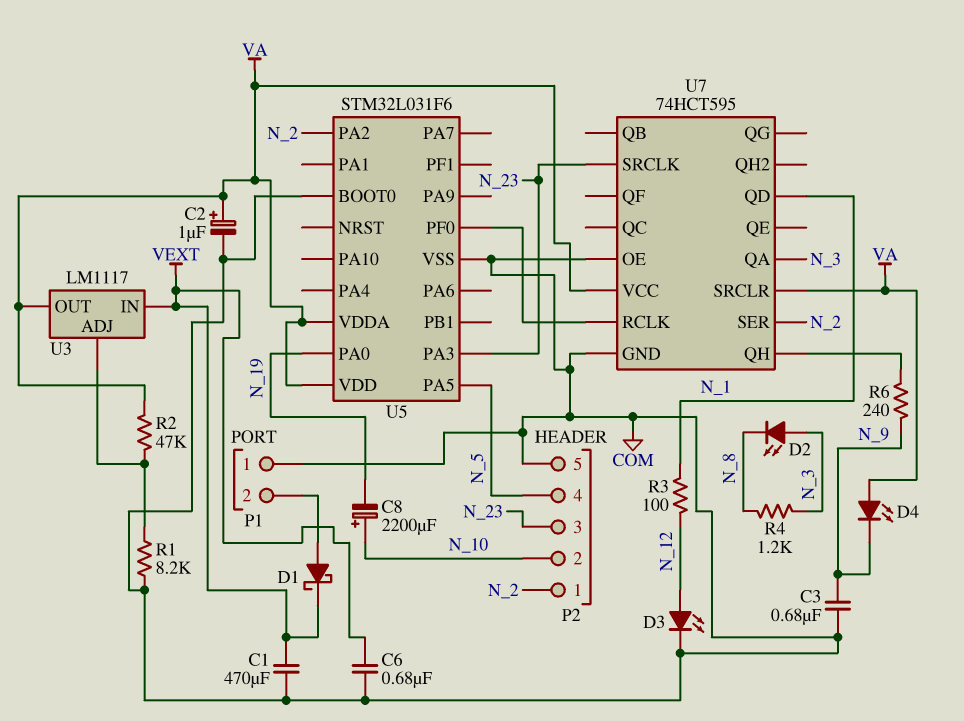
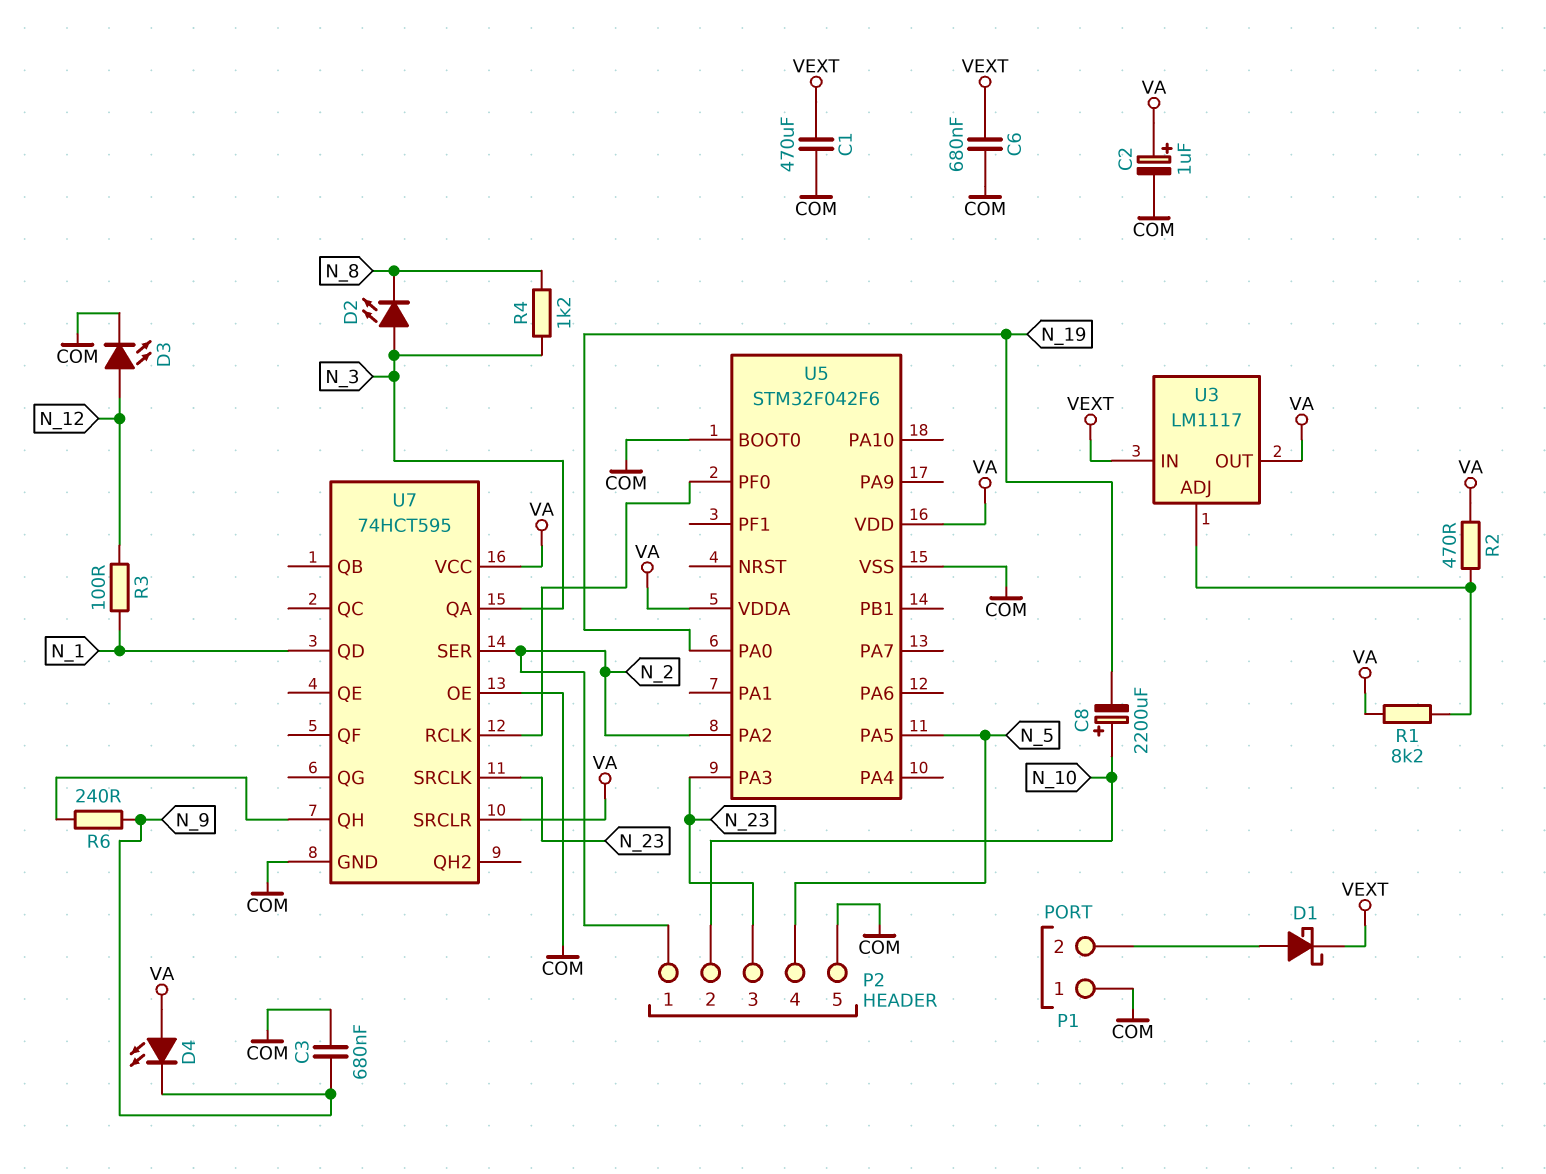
R1: 8.2k (COM, U3/ADJ) -> 8.2k (U3/ADJ, VA)
R2: 47k (U3/ADJ, VA) -> 470 (U3/ADJ, VA)
U5: STM32L031F6 -> STM32F042F6

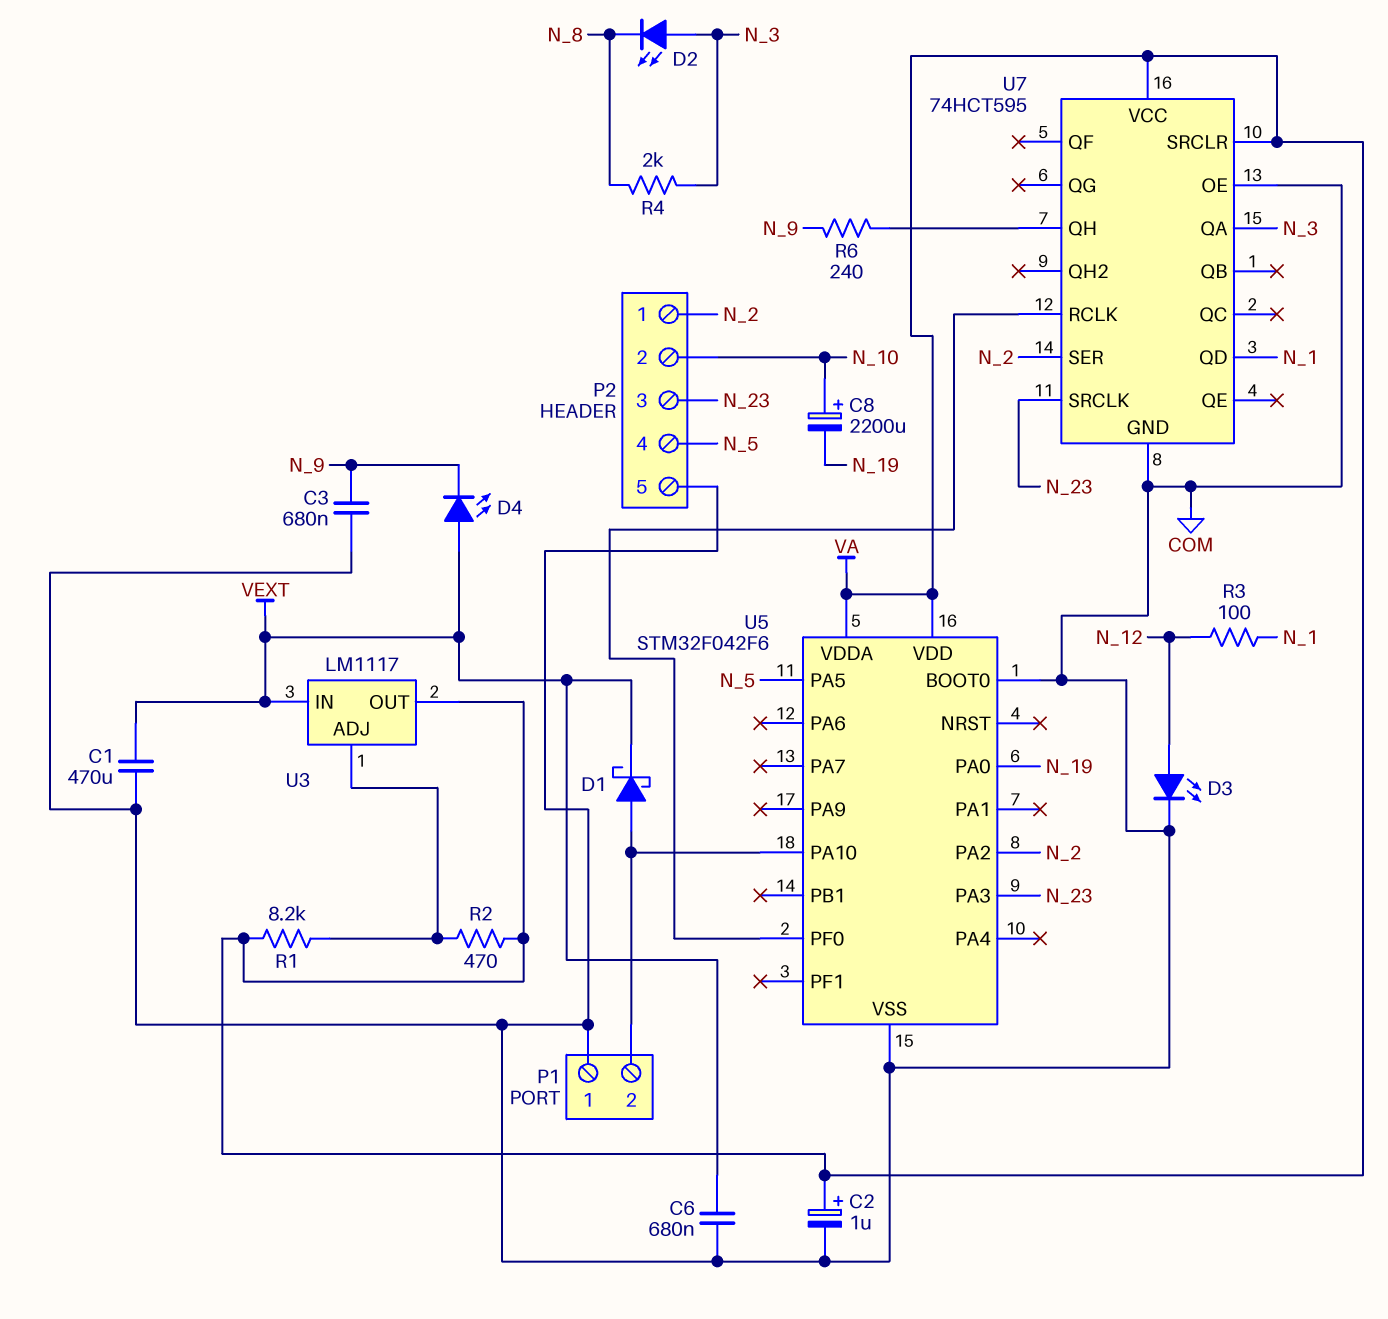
D4: LED (A VA, K N_9) -> LED (A VEXT, K N_9)
R4: 1.2k (N_3, N_8) -> 2k (N_3, N_8)
U5 pin PA10: none -> P1/2

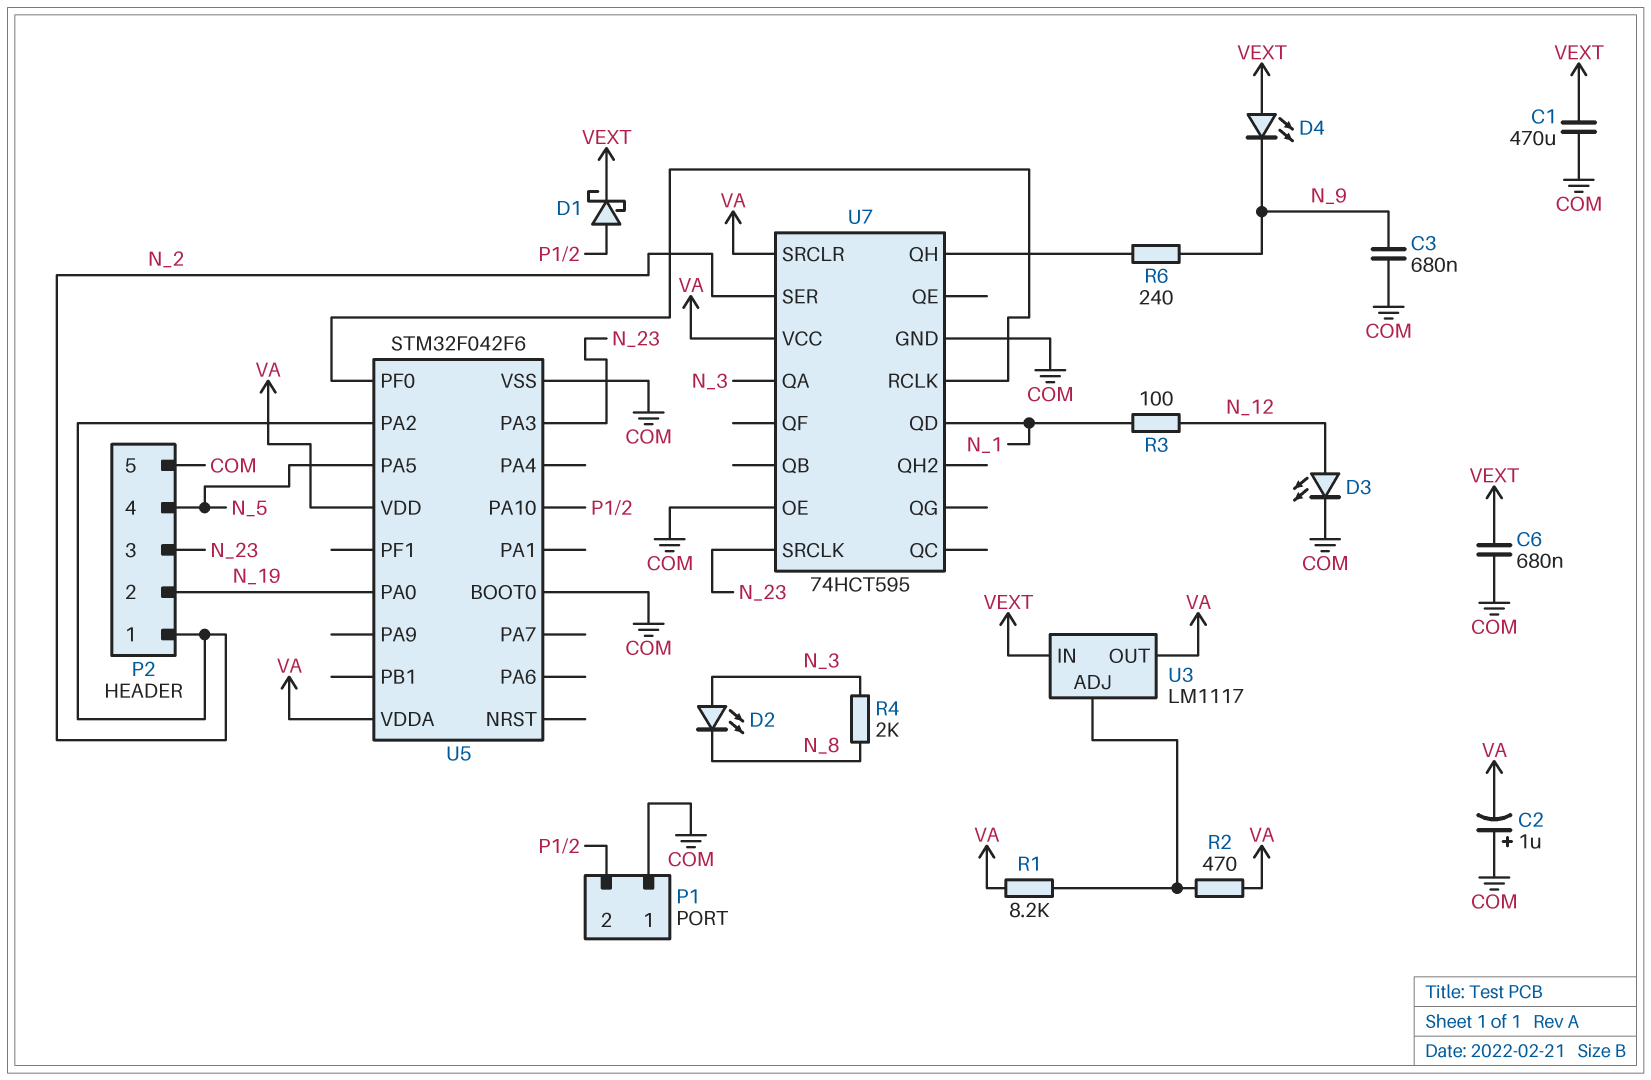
C2: 1uF (plus VA, minus COM) -> 1uF (plus COM, minus VA)
C8: 2200uF (plus N_10, minus N_19) -> none
P2 pin 2: N_10 -> N_19

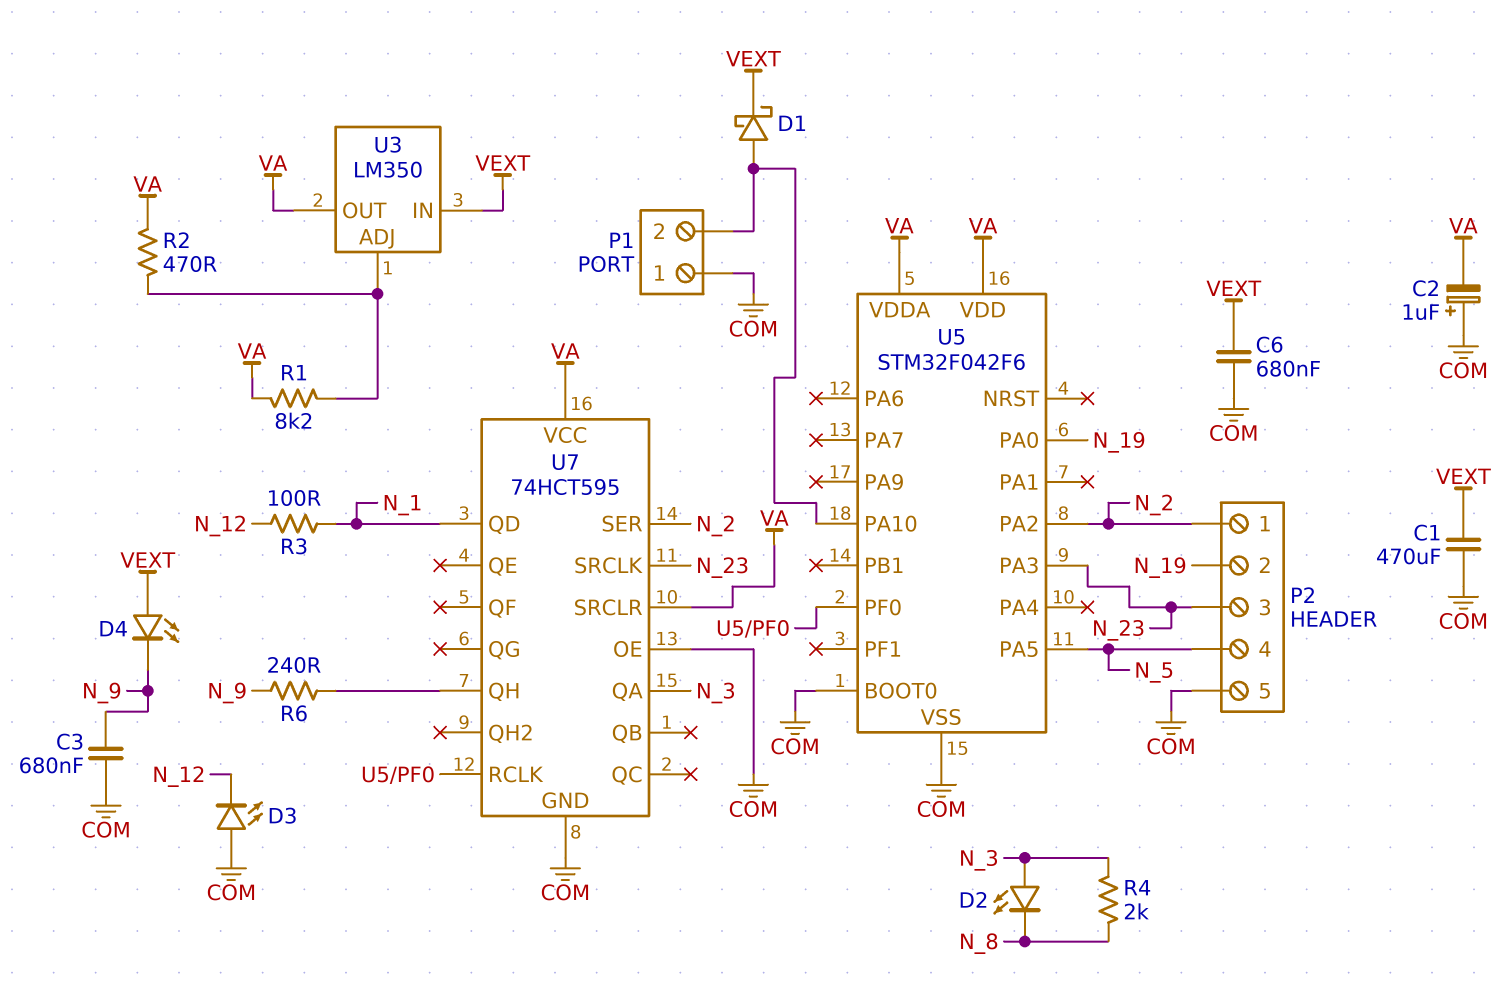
D3: LED (A N_12, K COM) -> LED (A COM, K N_12)
U3: LM1117 -> LM350

